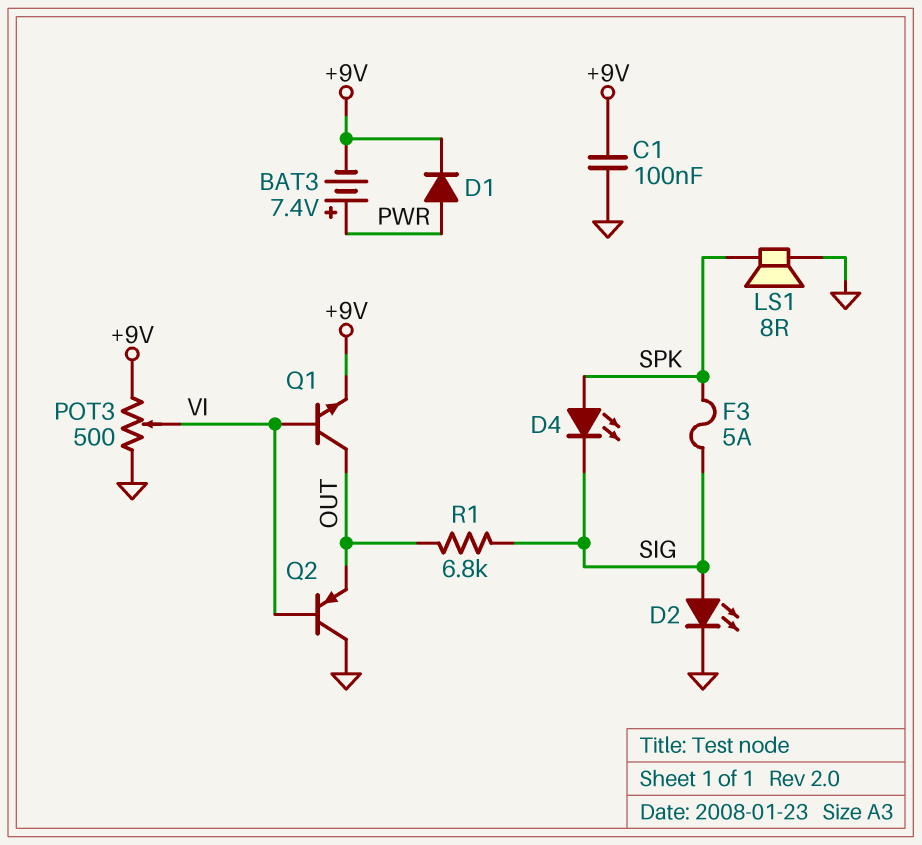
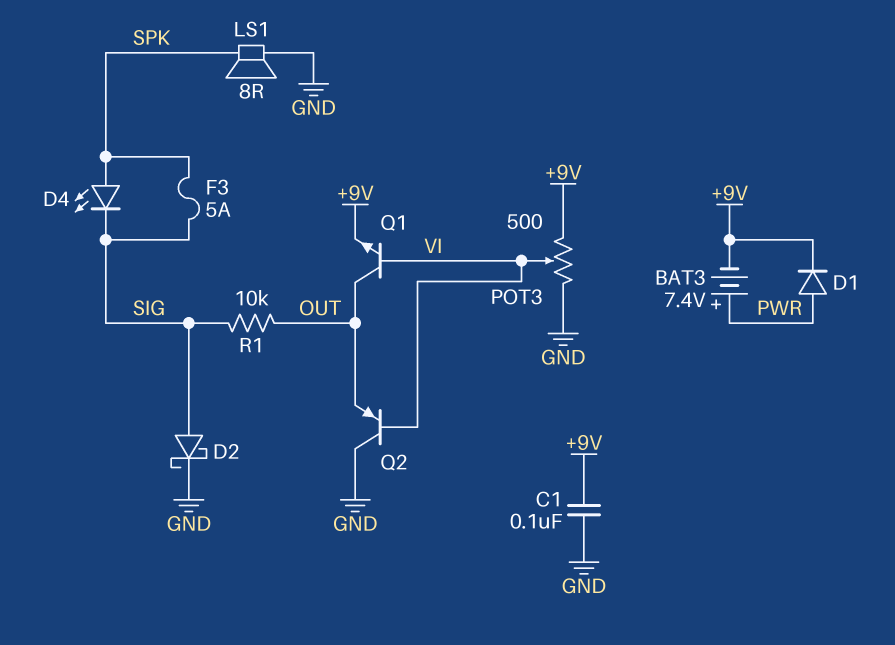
D2: LED (A SIG, K GND) -> schottky (A SIG, K GND)
R1: 6.8k (OUT, SIG) -> 10k (OUT, SIG)

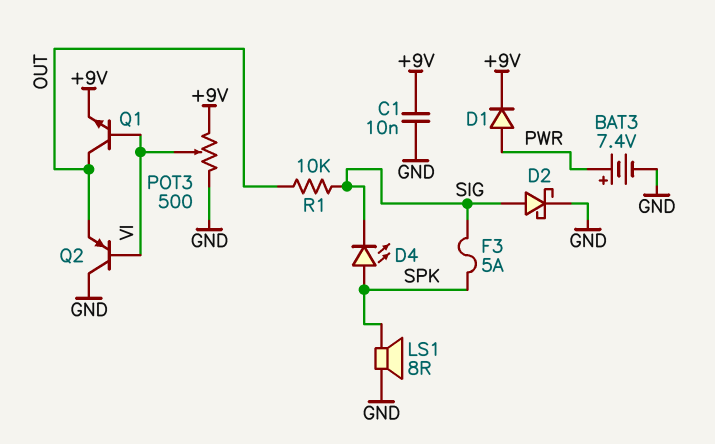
BAT3: 7.4V (plus PWR, minus +9V) -> 7.4V (plus PWR, minus GND)
C1: 100nF (+9V, GND) -> 10nF (+9V, GND)

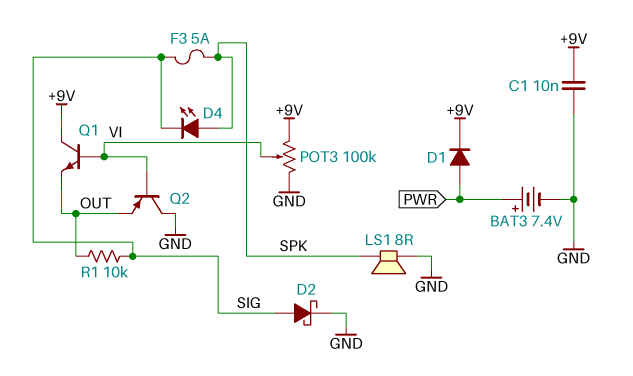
POT3: 500 (+9V, GND, wiper VI) -> 100k (+9V, GND, wiper VI)
Q1: NPN (B VI, C OUT, E +9V) -> NPN (B VI, C +9V, E OUT)

